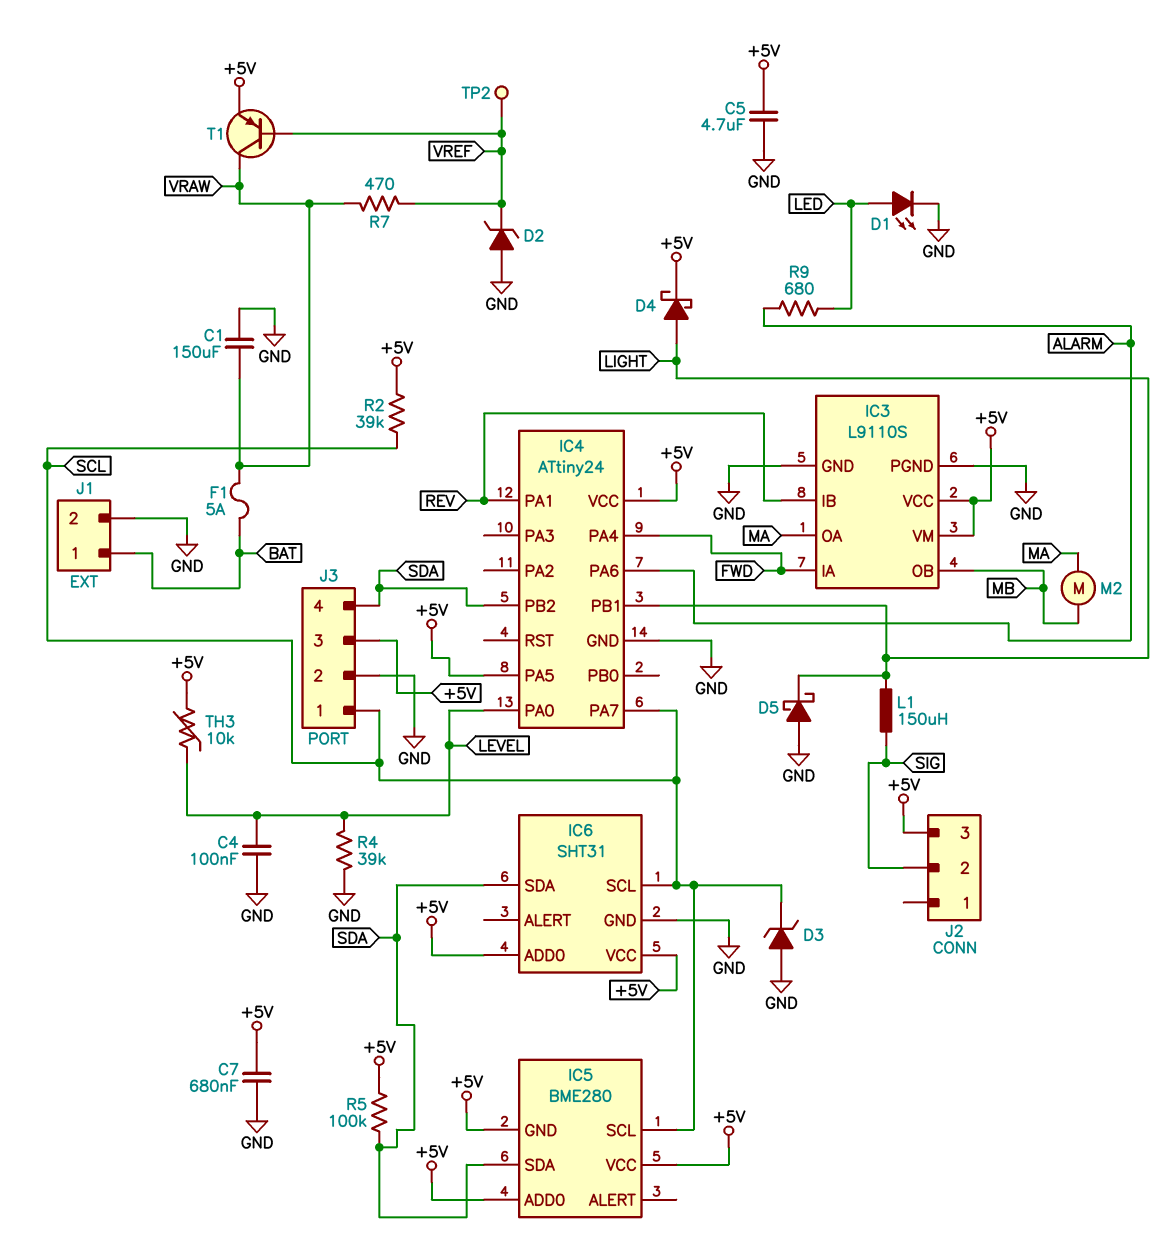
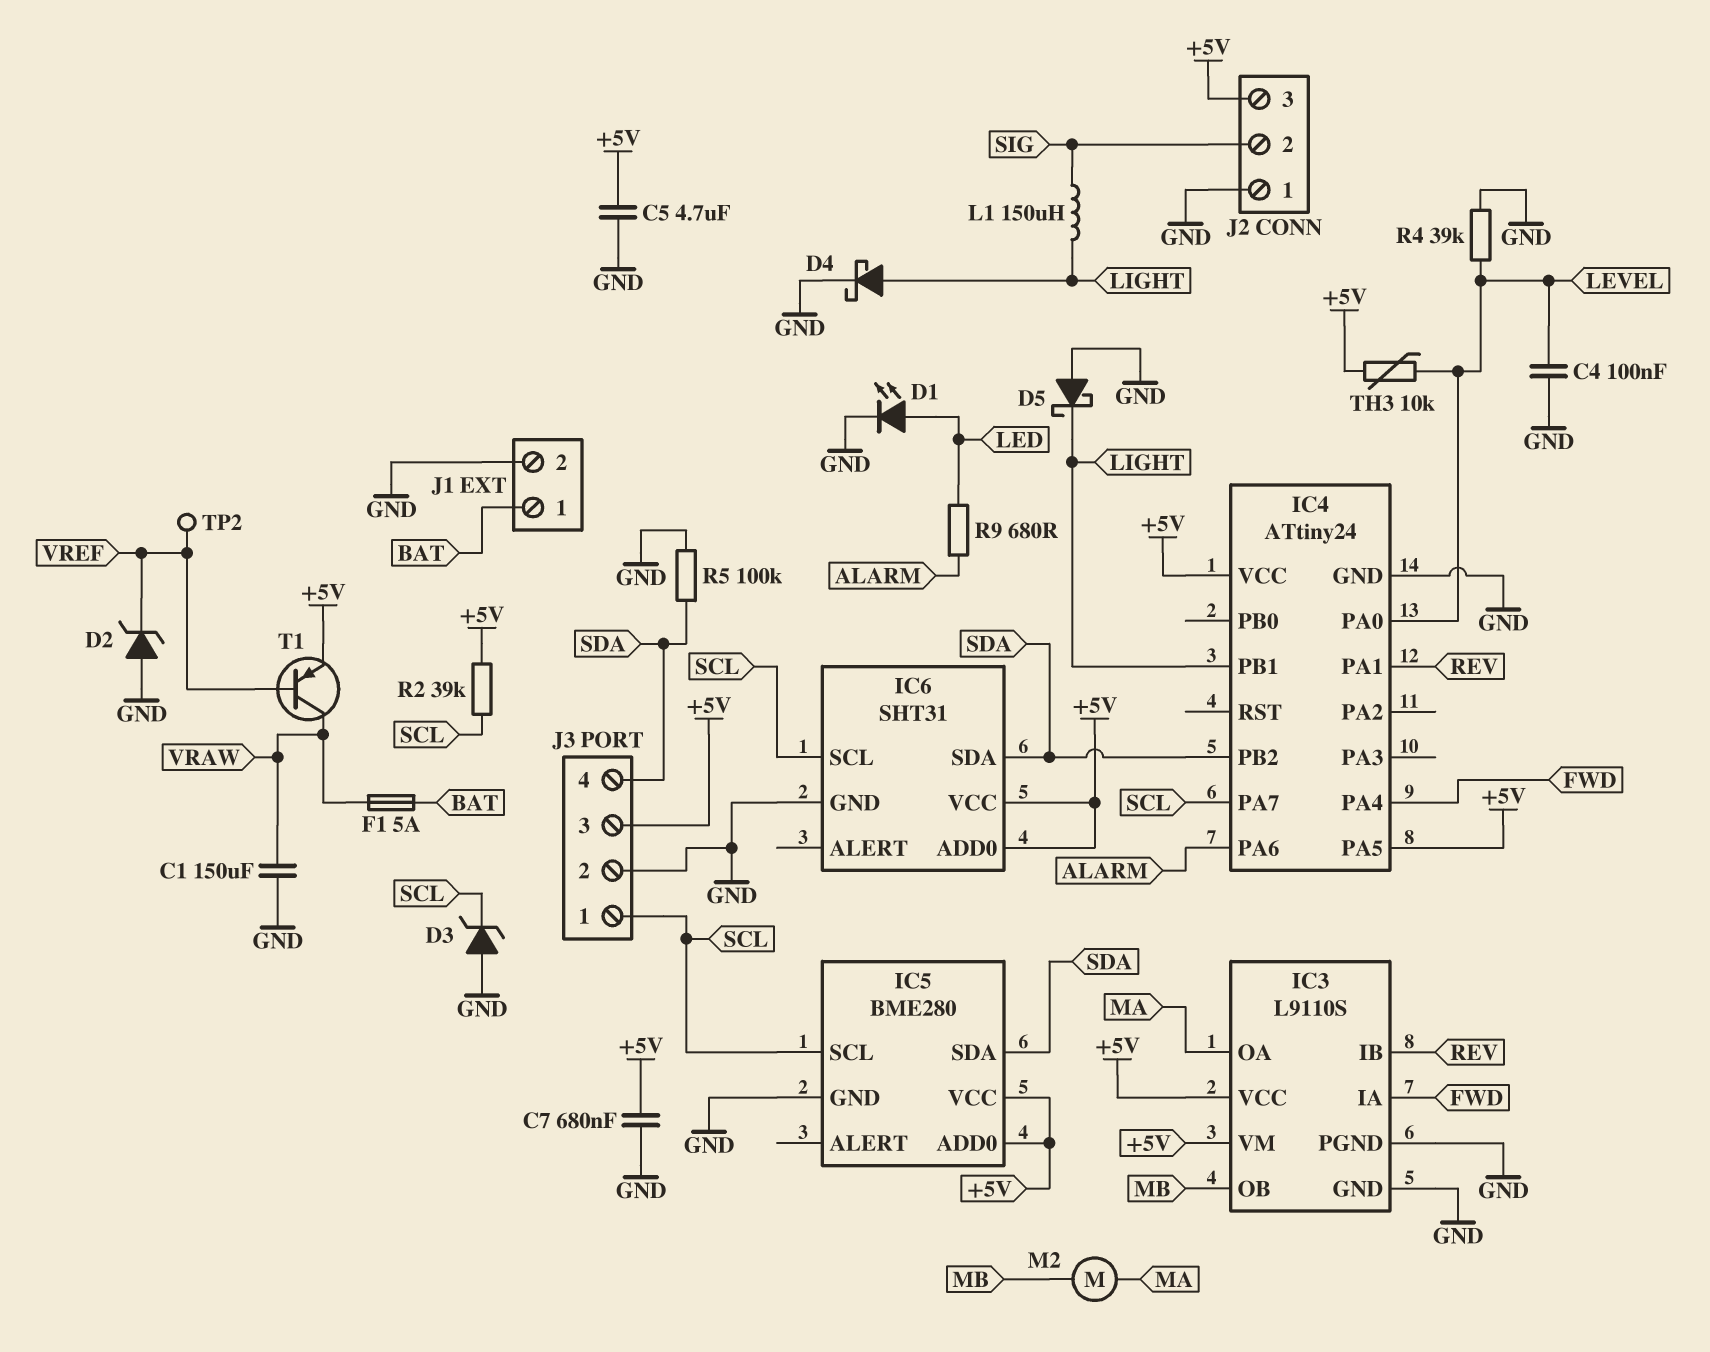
D4: schottky (A LIGHT, K +5V) -> schottky (A LIGHT, K GND)
IC5 pin GND: +5V -> GND
J2 pin 1: none -> GND
R5: 100k (+5V, SDA) -> 100k (GND, SDA)
R7: 470 (VRAW, VREF) -> none

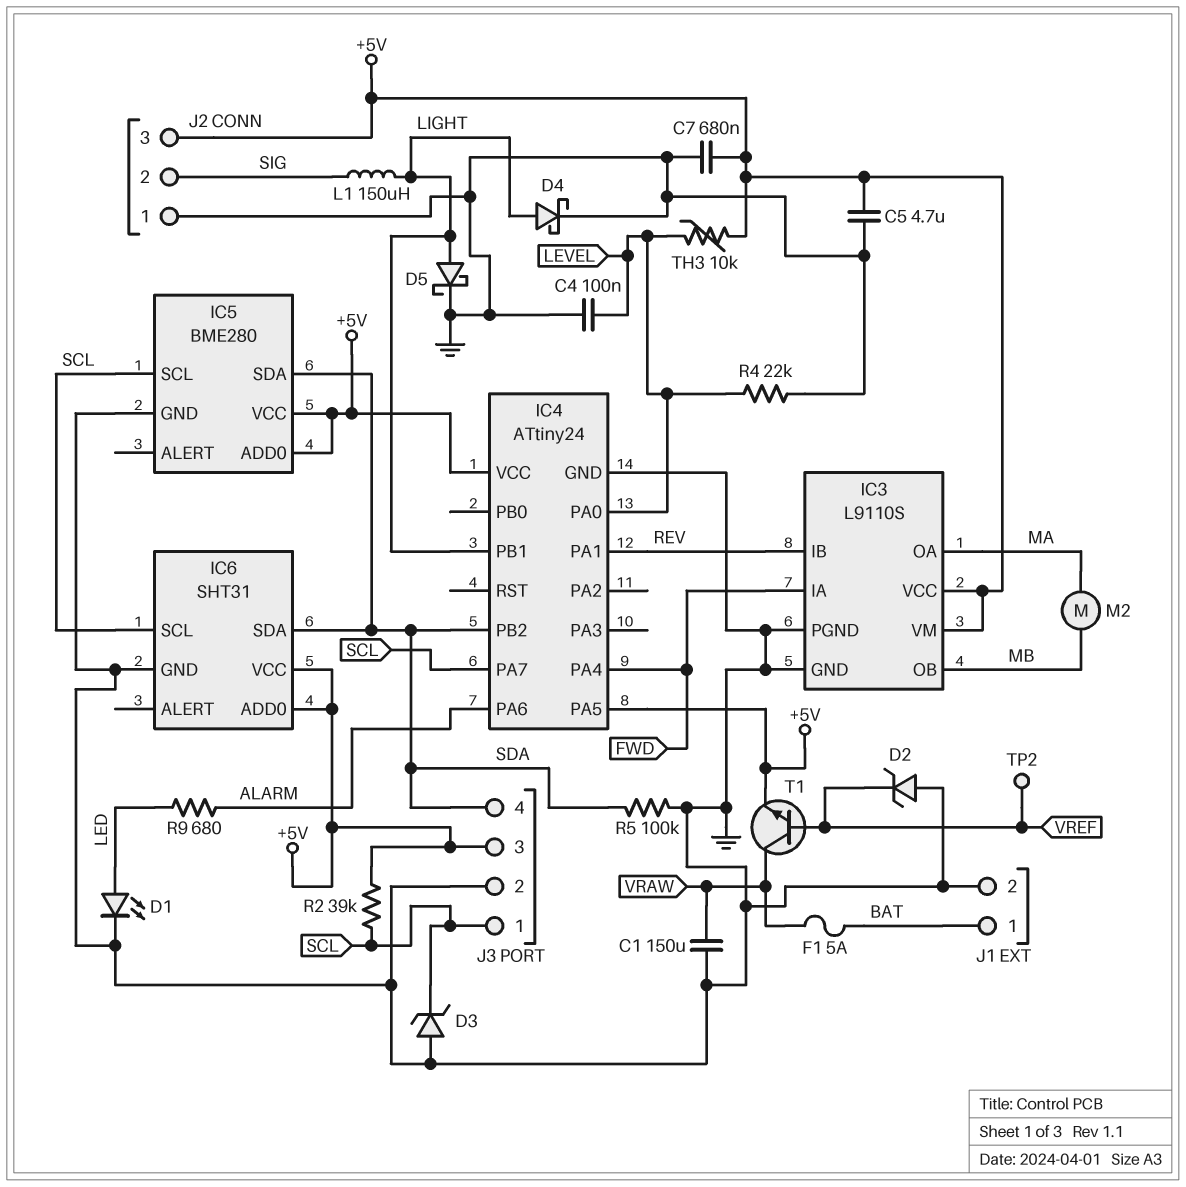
D5: schottky (A GND, K LIGHT) -> schottky (A LIGHT, K GND)
R4: 39k (GND, LEVEL) -> 22k (GND, LEVEL)
T1: PNP (B VREF, C VRAW, E +5V) -> NPN (B VREF, C VRAW, E +5V)

